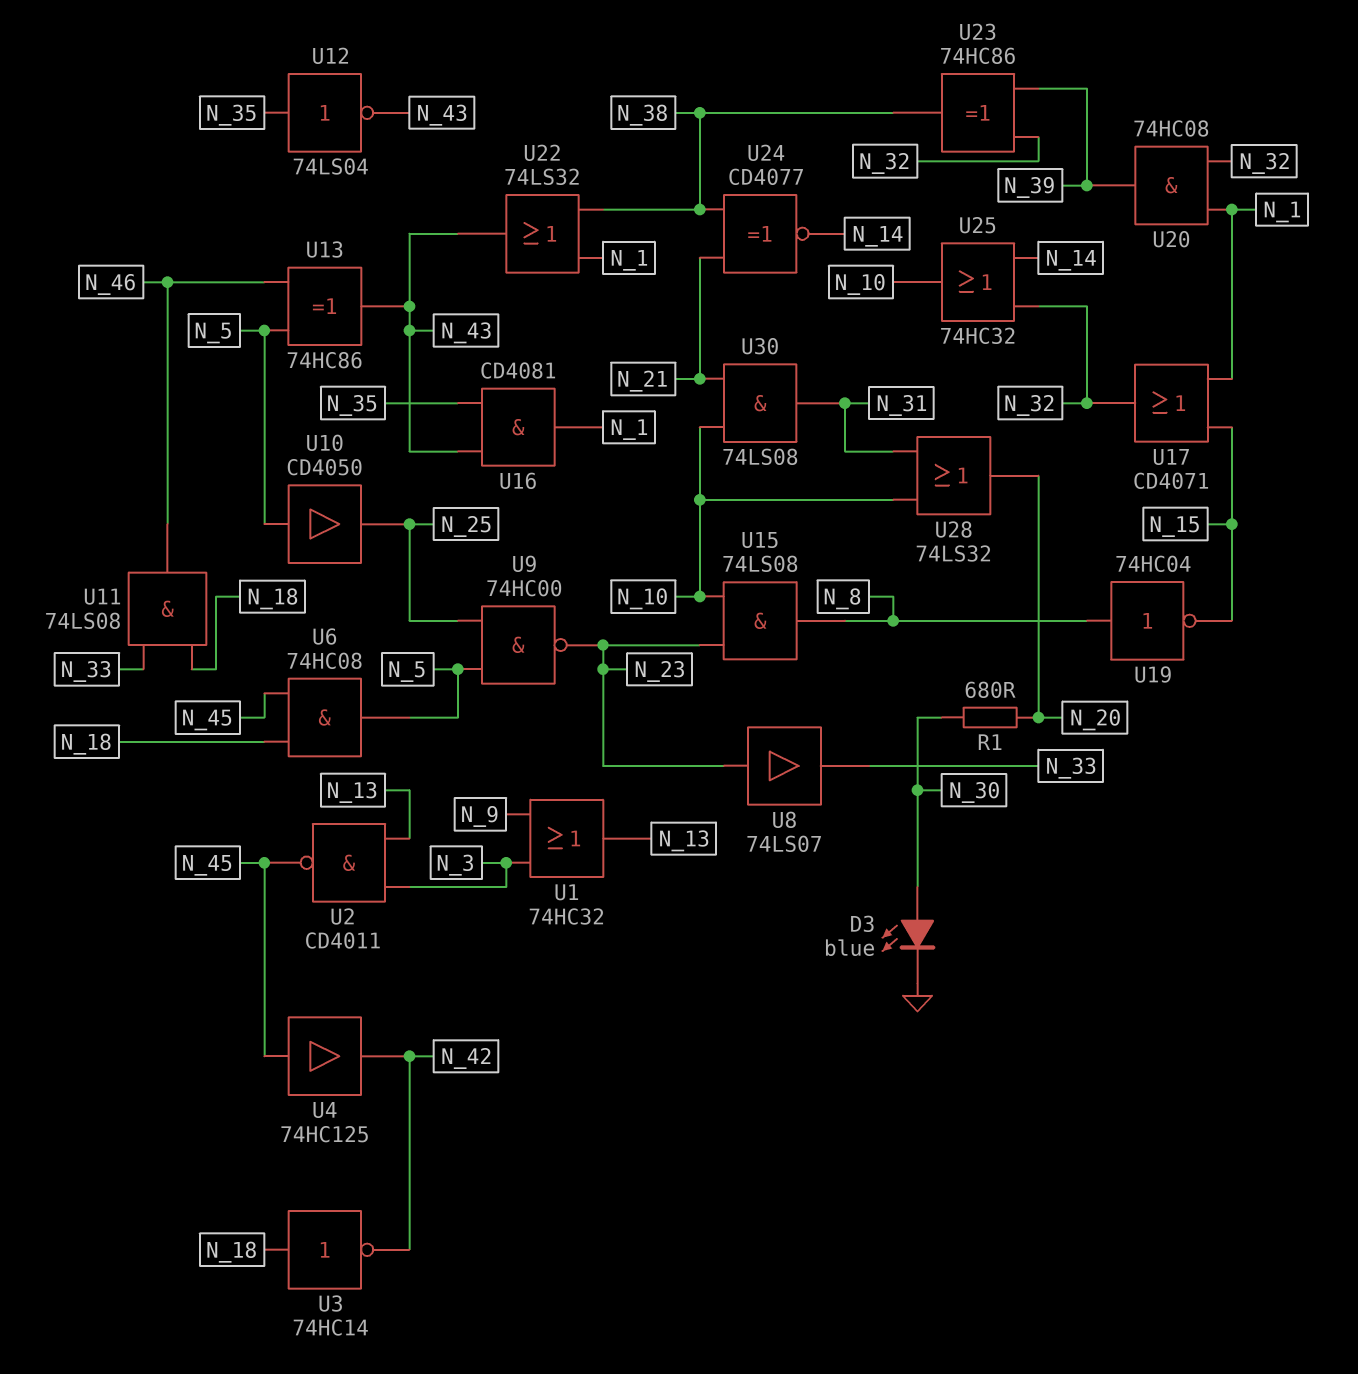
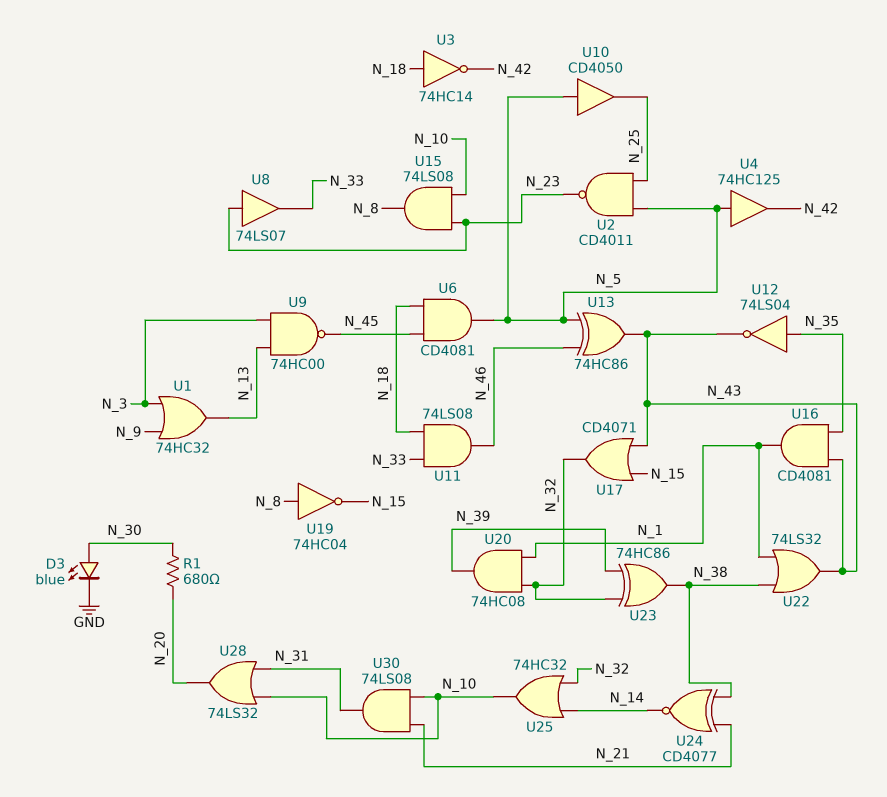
U2: NAND CD4011 (in N_3, in N_13, out N_45) -> NAND CD4011 (in N_5, in N_25, out N_23)
U4: buffer 74HC125 (in N_45, out N_42) -> buffer 74HC125 (in N_5, out N_42)
U6: AND 74HC08 (in N_18, in N_45, out N_5) -> AND CD4081 (in N_18, in N_45, out N_5)
U9: NAND 74HC00 (in N_5, in N_25, out N_23) -> NAND 74HC00 (in N_3, in N_13, out N_45)
U17: OR CD4071 (in N_1, in N_15, out N_32) -> OR CD4071 (in N_15, in N_43, out N_32)

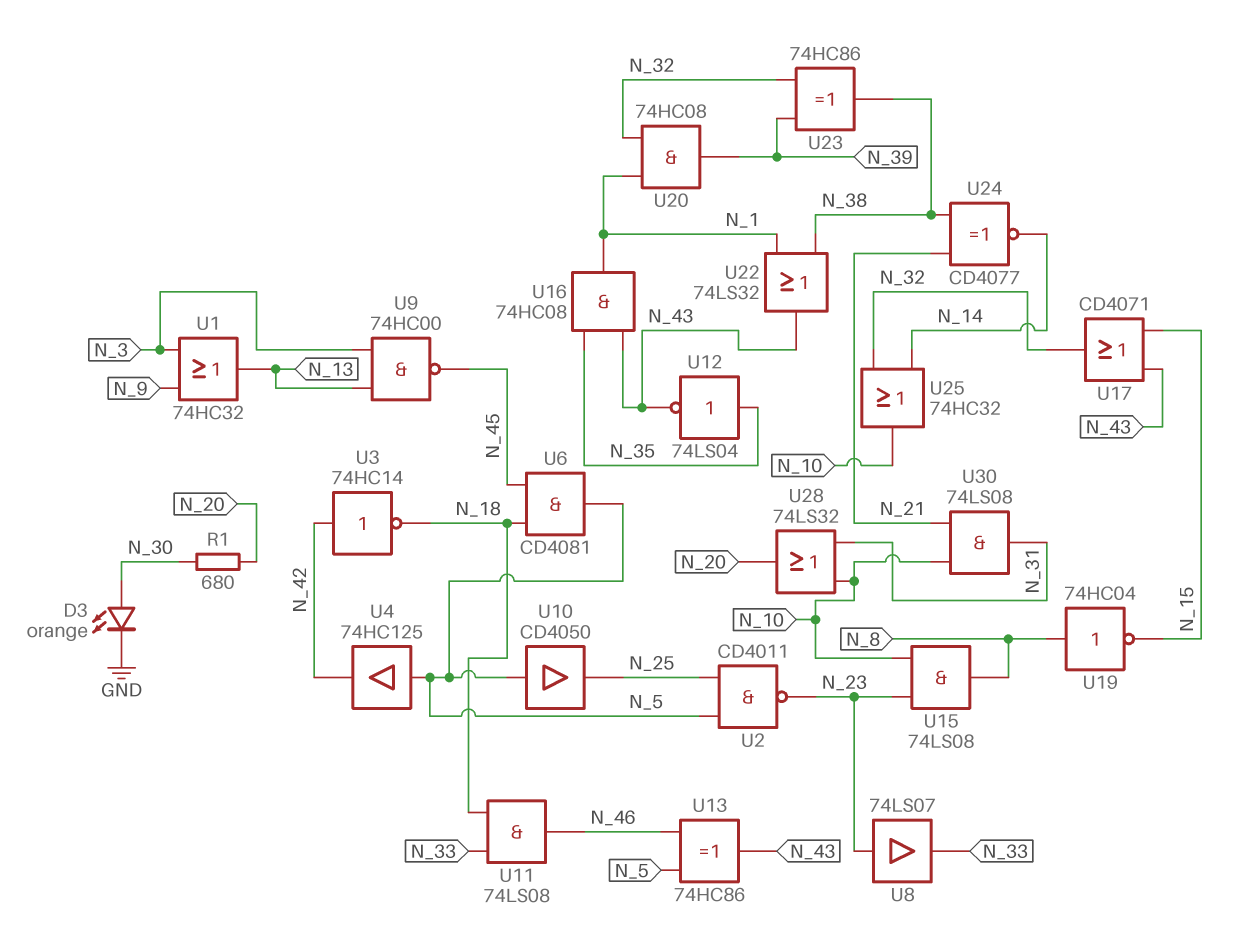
D3: LED blue (A N_30, K GND) -> LED orange (A N_30, K GND)
U3: NOT 74HC14 (in N_18, out N_42) -> NOT 74HC14 (in N_42, out N_18)
U16: AND CD4081 (in N_35, in N_43, out N_1) -> AND 74HC08 (in N_35, in N_43, out N_1)

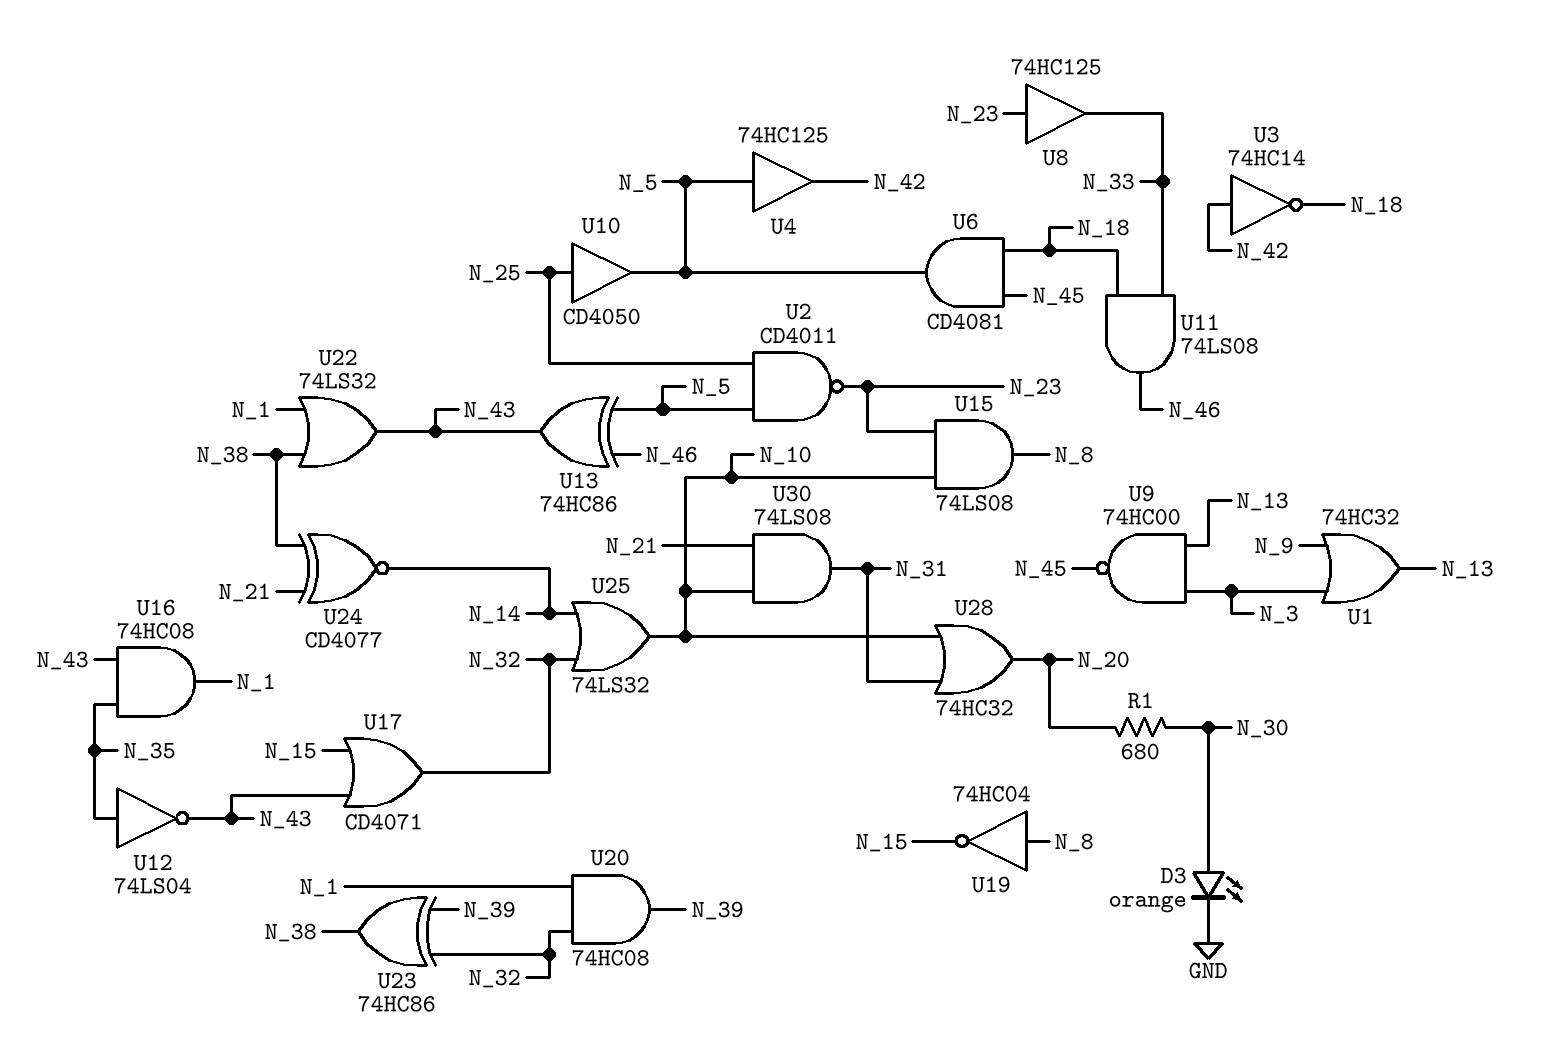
U8: buffer 74LS07 (in N_23, out N_33) -> buffer 74HC125 (in N_23, out N_33)
U10: buffer CD4050 (in N_5, out N_25) -> buffer CD4050 (in N_25, out N_5)
U25: OR 74HC32 (in N_14, in N_32, out N_10) -> OR 74LS32 (in N_14, in N_32, out N_10)
U28: OR 74LS32 (in N_10, in N_31, out N_20) -> OR 74HC32 (in N_10, in N_31, out N_20)

